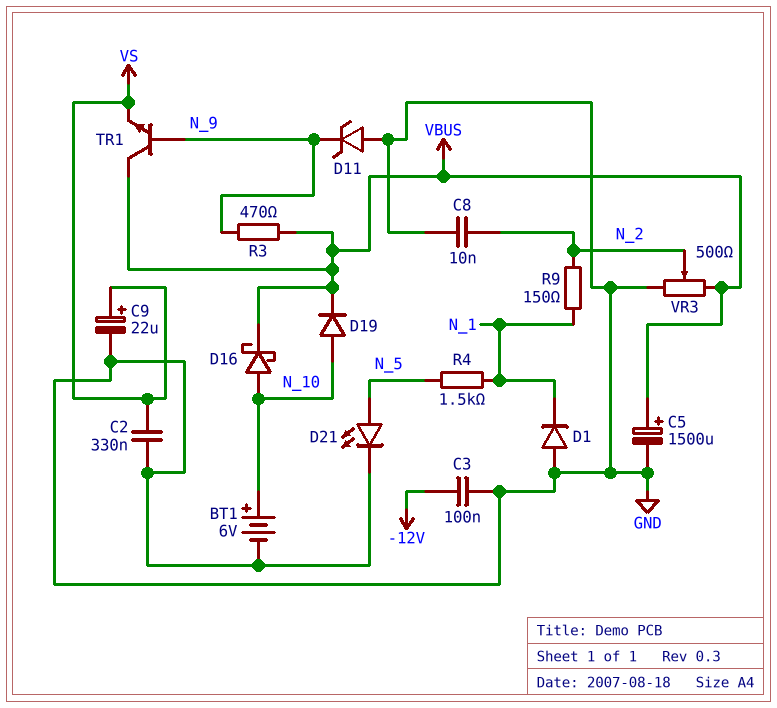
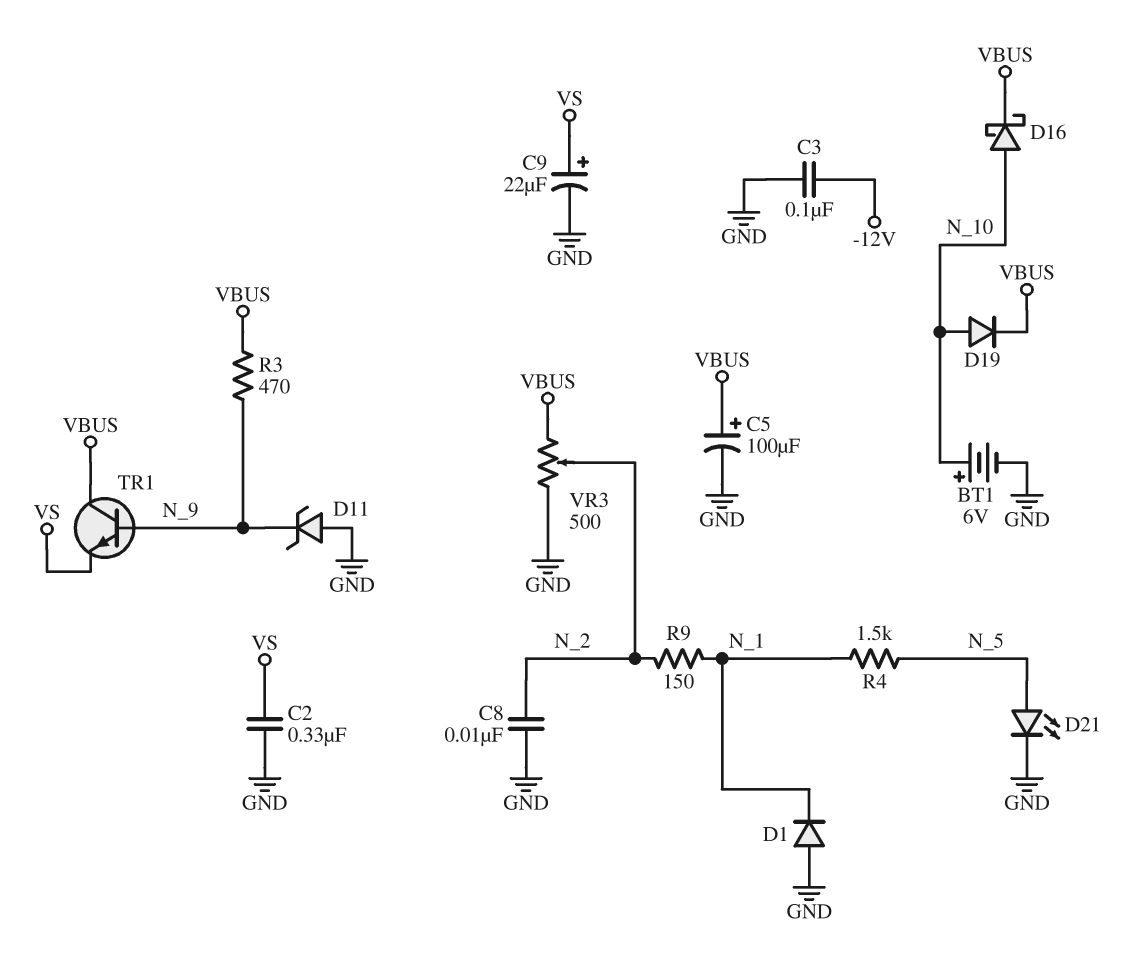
C5: 1500uF (plus VBUS, minus GND) -> 100uF (plus VBUS, minus GND)

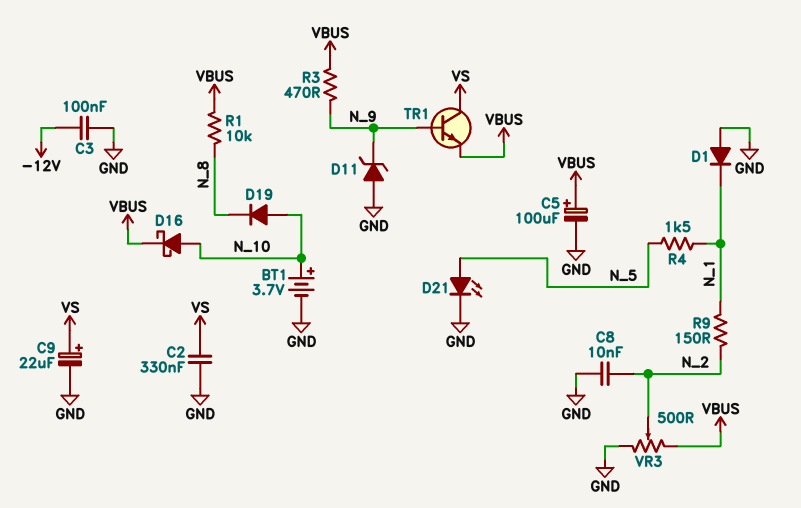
BT1: 6V (plus N_10, minus GND) -> 3.7V (plus N_10, minus GND)
D19: diode (A N_10, K VBUS) -> diode (A N_10, K N_8)
R1: none -> 10k (N_8, VBUS)
TR1: NPN (B N_9, C VBUS, E VS) -> NPN (B N_9, C VS, E VBUS)

